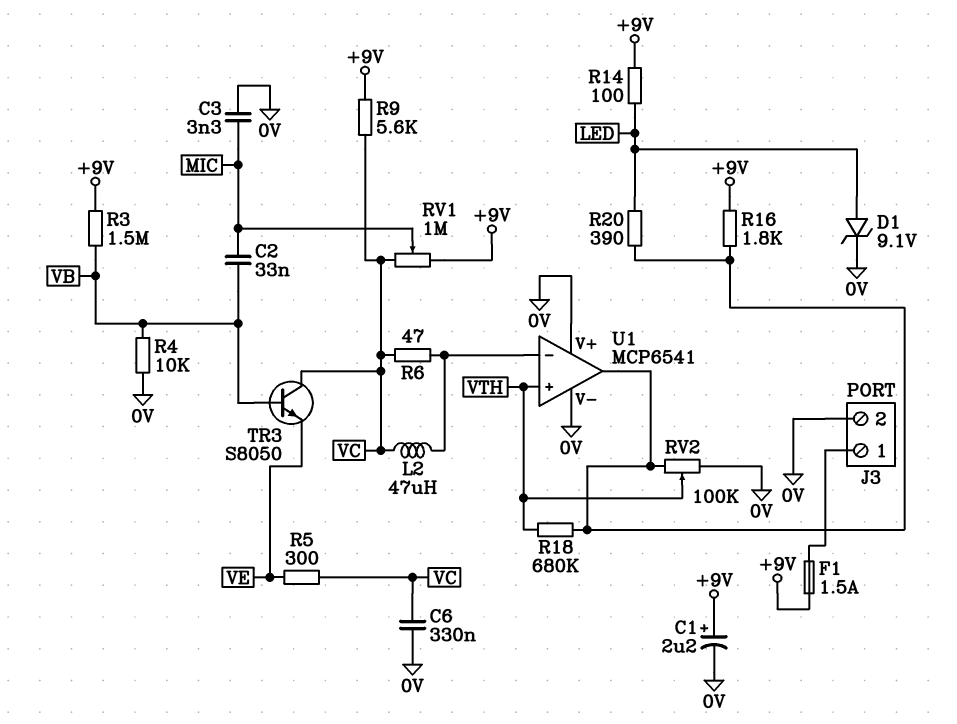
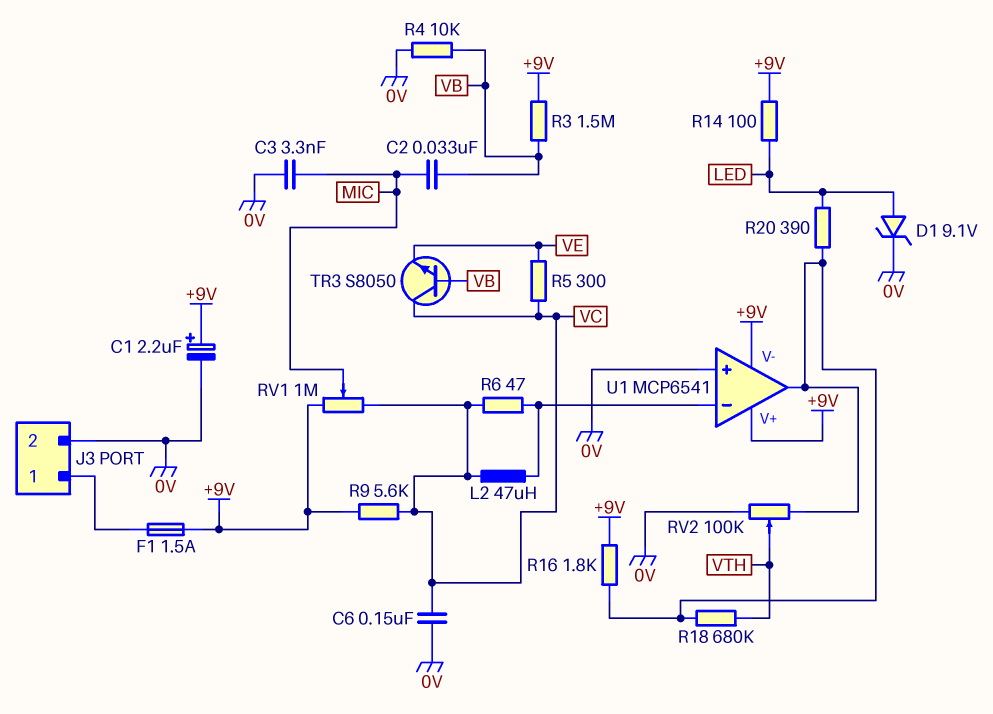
C6: 330nF (0V, VC) -> 150nF (0V, VC)
U1 pin V+: 0V -> +9V
U1 pin V-: 0V -> +9V
U1 pin in+: VTH -> 0V

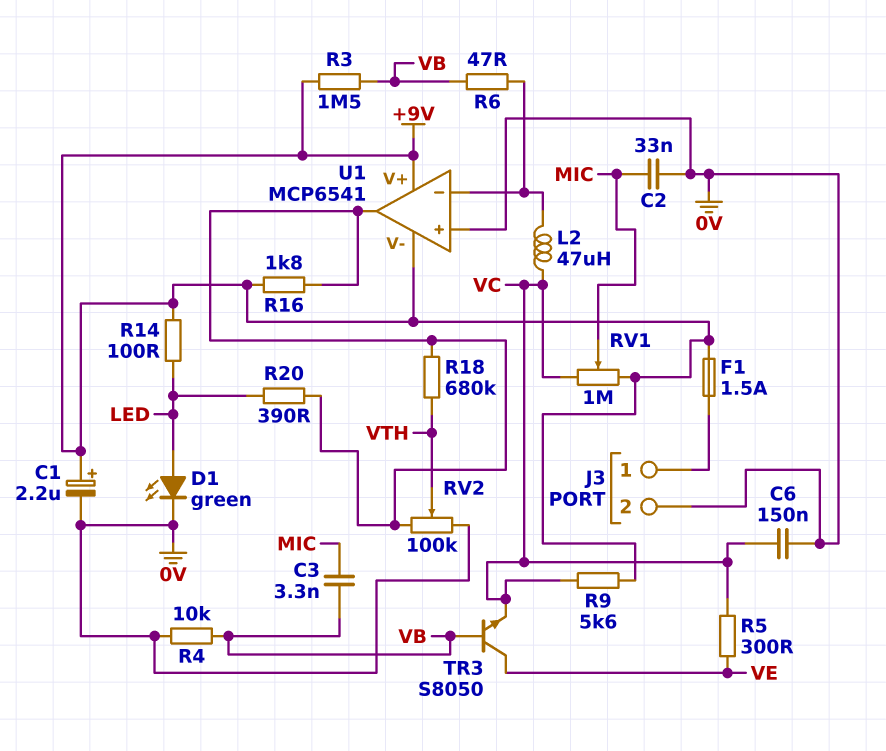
C2: 33nF (MIC, VB) -> 33nF (0V, MIC)
C3: 3.3nF (0V, MIC) -> 3.3nF (MIC, VB)
D1: zener 9.1V (A LED, K 0V) -> LED green (A LED, K 0V)
R6: 47 (U1/in-, VC) -> 47 (U1/in-, VB)
TR3: NPN S8050 (B VB, C VC, E VE) -> NPN S8050 (B VB, C VE, E VC)

